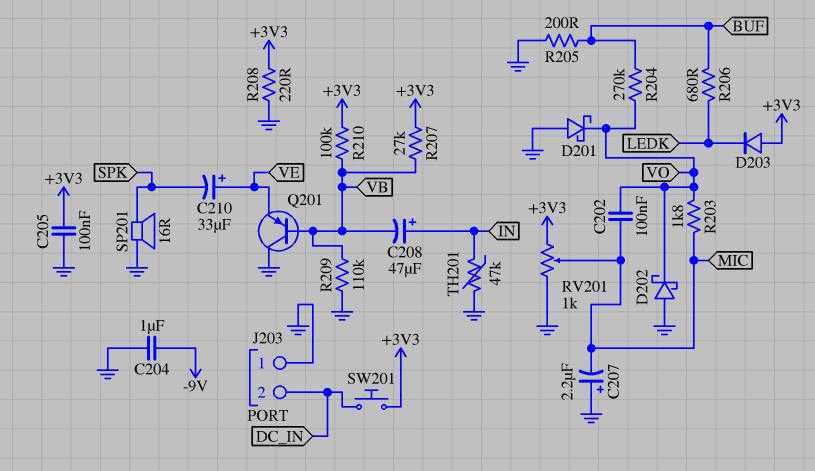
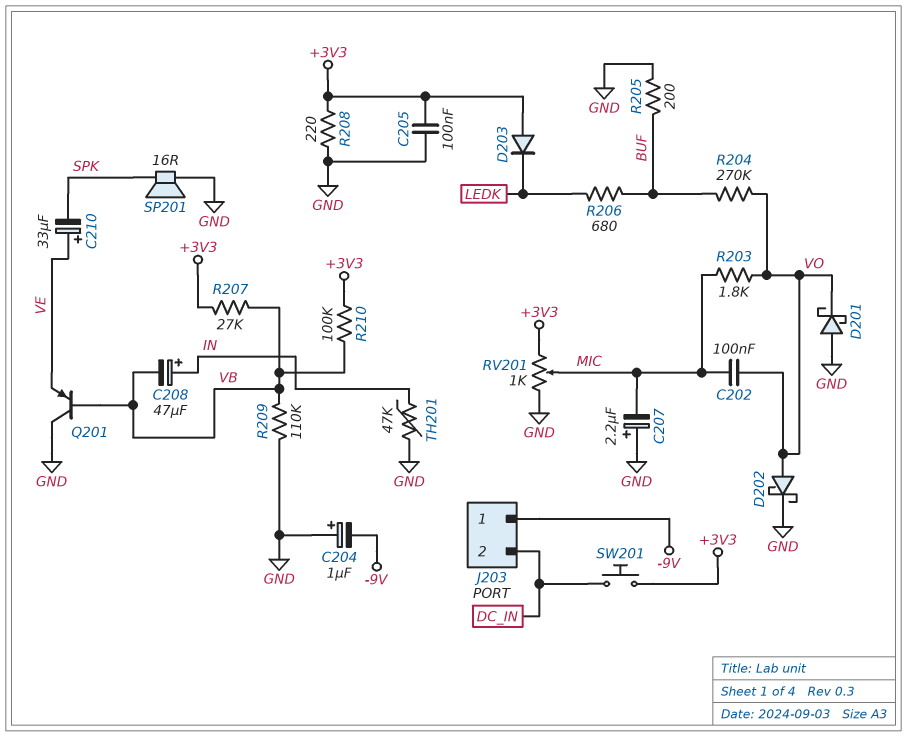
C204: 1uF (-9V, GND) -> 1uF (plus GND, minus -9V)
D202: schottky (A GND, K VO) -> schottky (A VO, K GND)
J203 pin 1: GND -> -9V

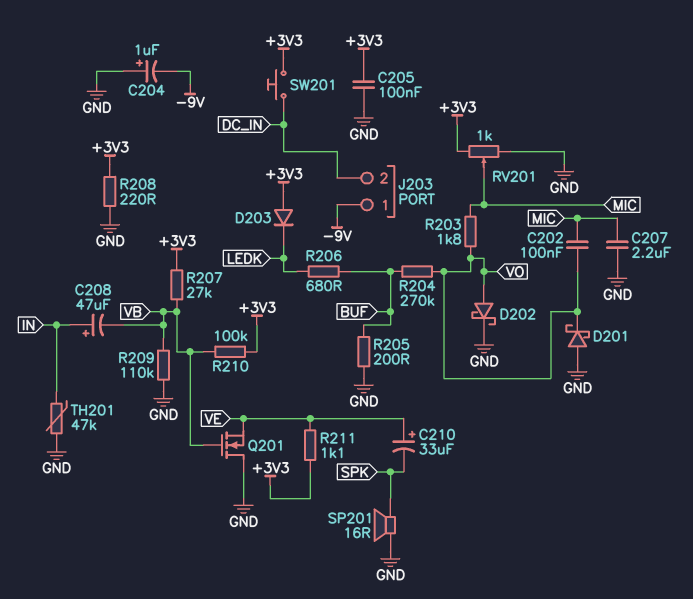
C207: 2.2uF (plus GND, minus MIC) -> 2.2uF (GND, MIC)
Q201: PNP (B VB, C GND, E VE) -> NMOS (G VB, D GND, S VE)
R211: none -> 1.1k (+3V3, VE)

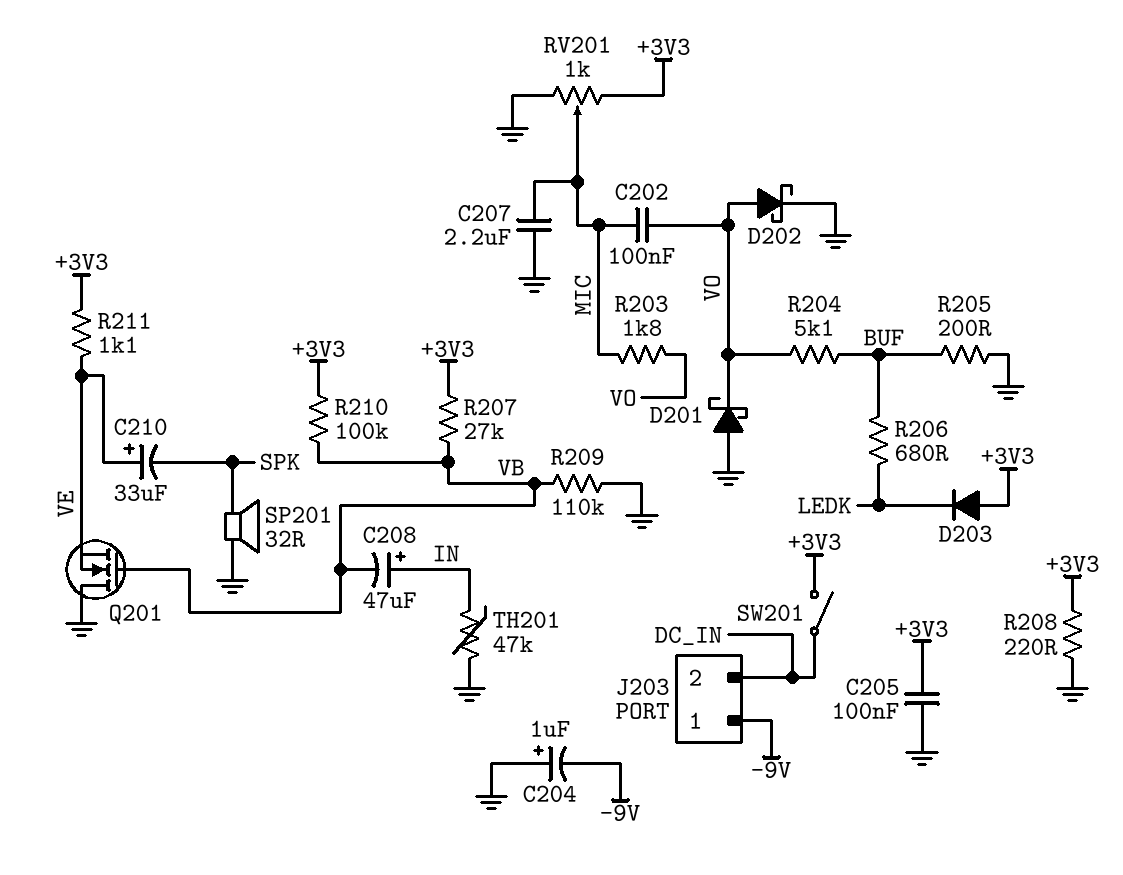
R204: 270k (BUF, VO) -> 5.1k (BUF, VO)
SP201: speaker 16R (GND, SPK) -> speaker 32R (GND, SPK)
SW201: button (+3V3, DC_IN) -> switch (+3V3, DC_IN)

